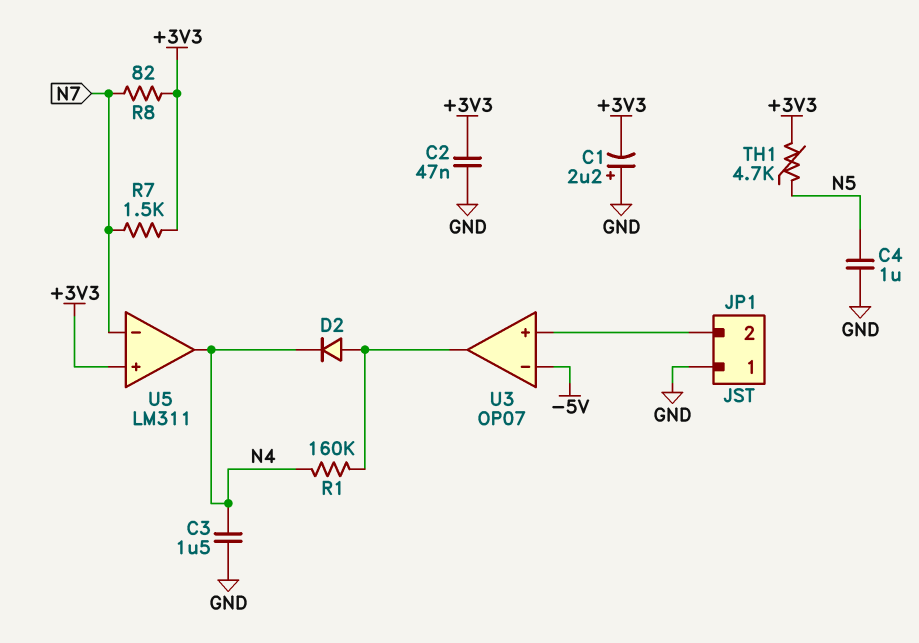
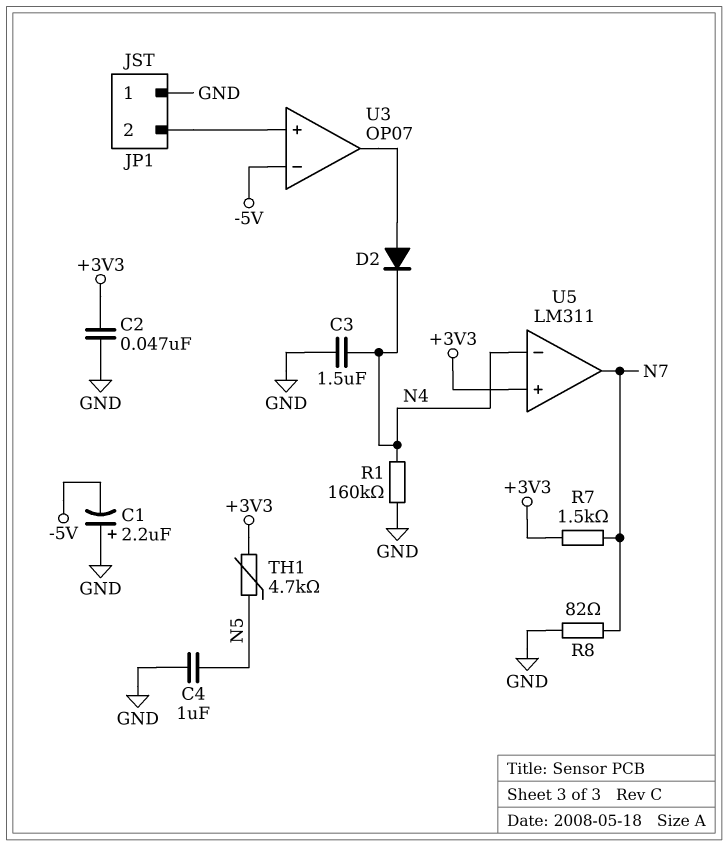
C1: 2.2uF (plus GND, minus +3V3) -> 2.2uF (plus GND, minus -5V)
R1: 160k (N4, U3/out) -> 160k (GND, N4)
R8: 82 (+3V3, N7) -> 82 (GND, N7)
U5 pin in-: N7 -> N4
U5 pin out: N4 -> N7

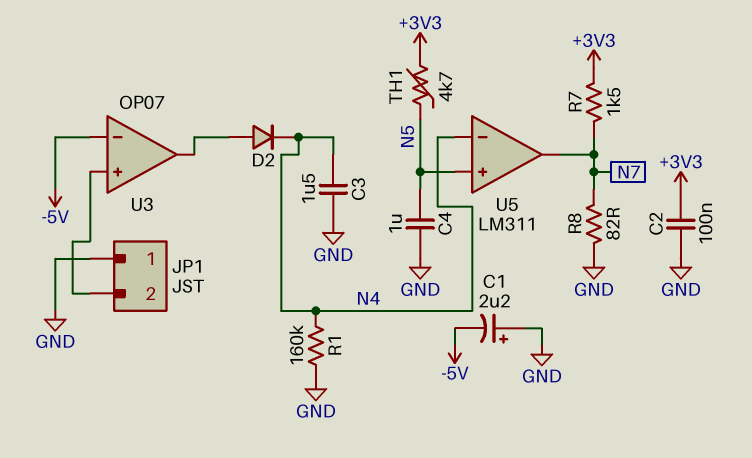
C2: 47nF (+3V3, GND) -> 100nF (+3V3, GND)
U5 pin in+: +3V3 -> N5

